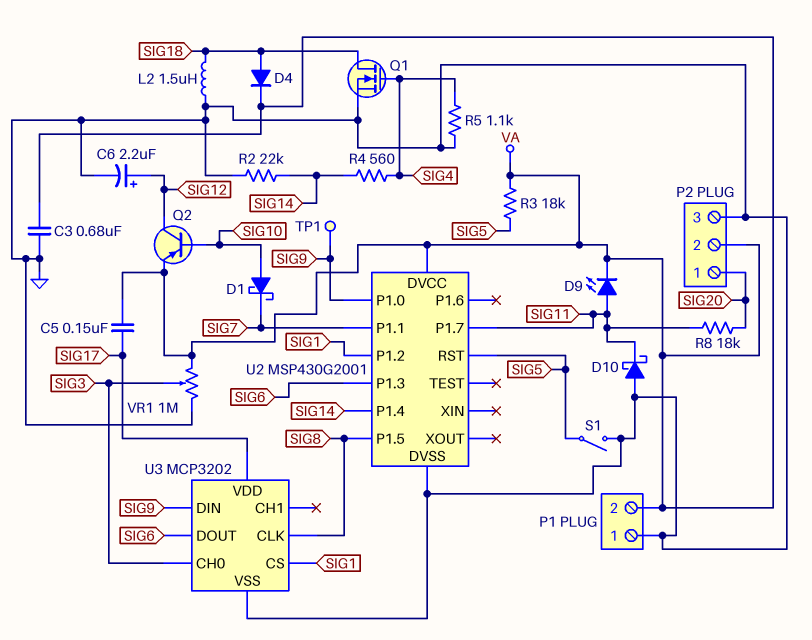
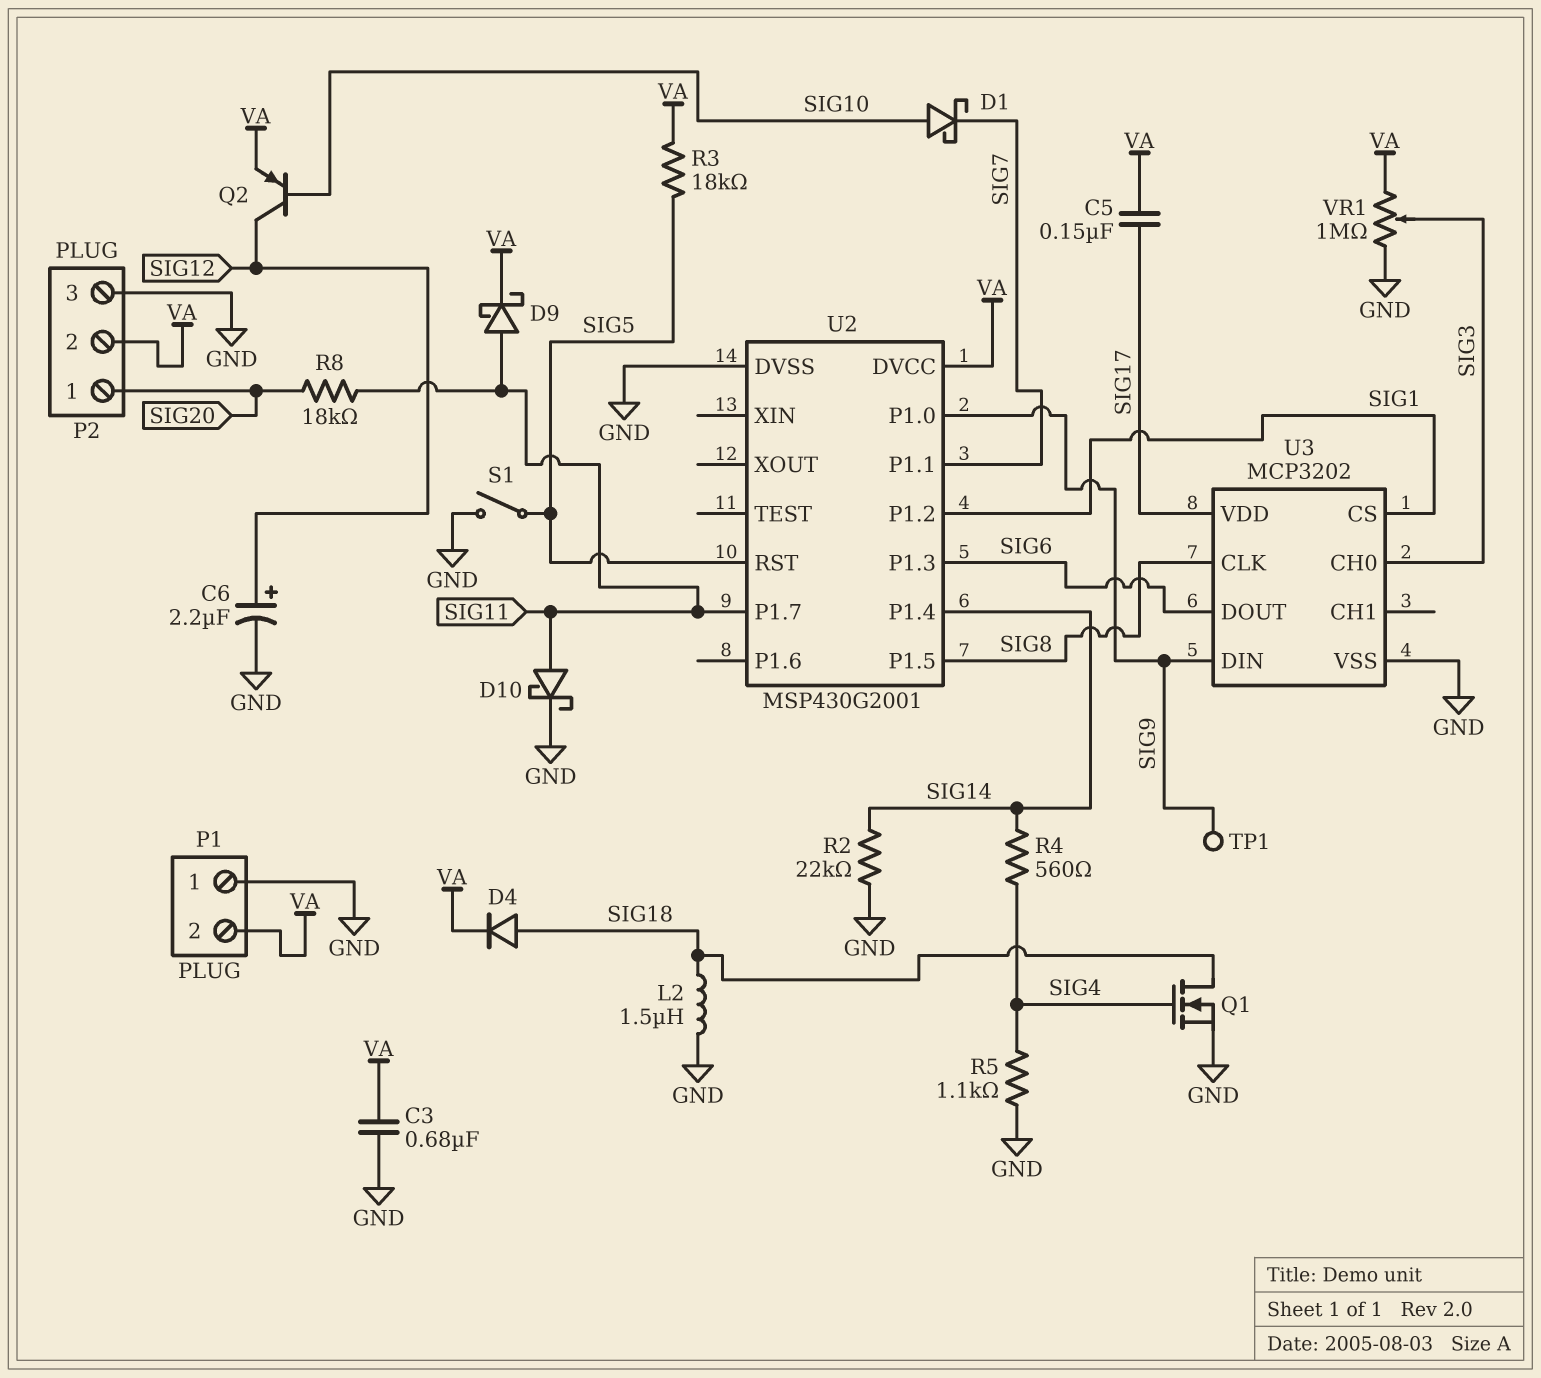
D9: LED (A SIG11, K VA) -> schottky (A SIG11, K VA)
D10: schottky (A GND, K SIG11) -> schottky (A SIG11, K GND)

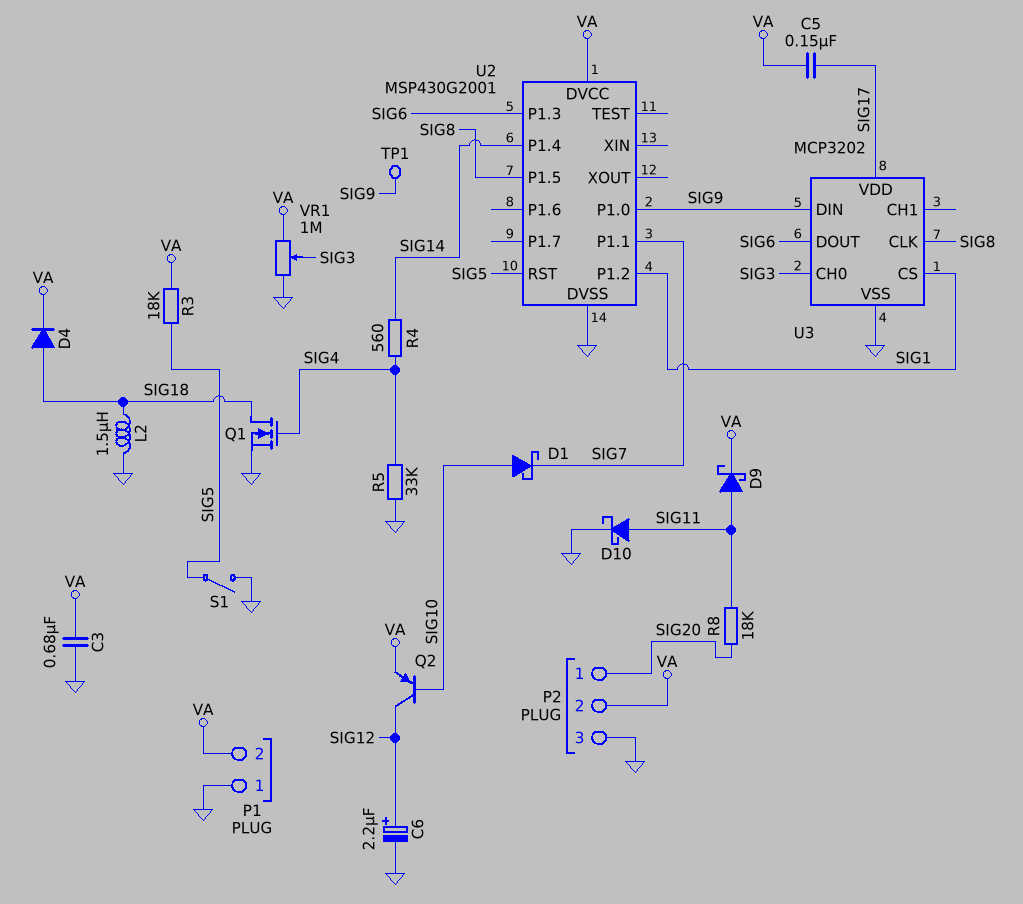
R2: 22k (GND, SIG14) -> none
R5: 1.1k (GND, SIG4) -> 33k (GND, SIG4)
U2 pin P1.7: SIG11 -> none

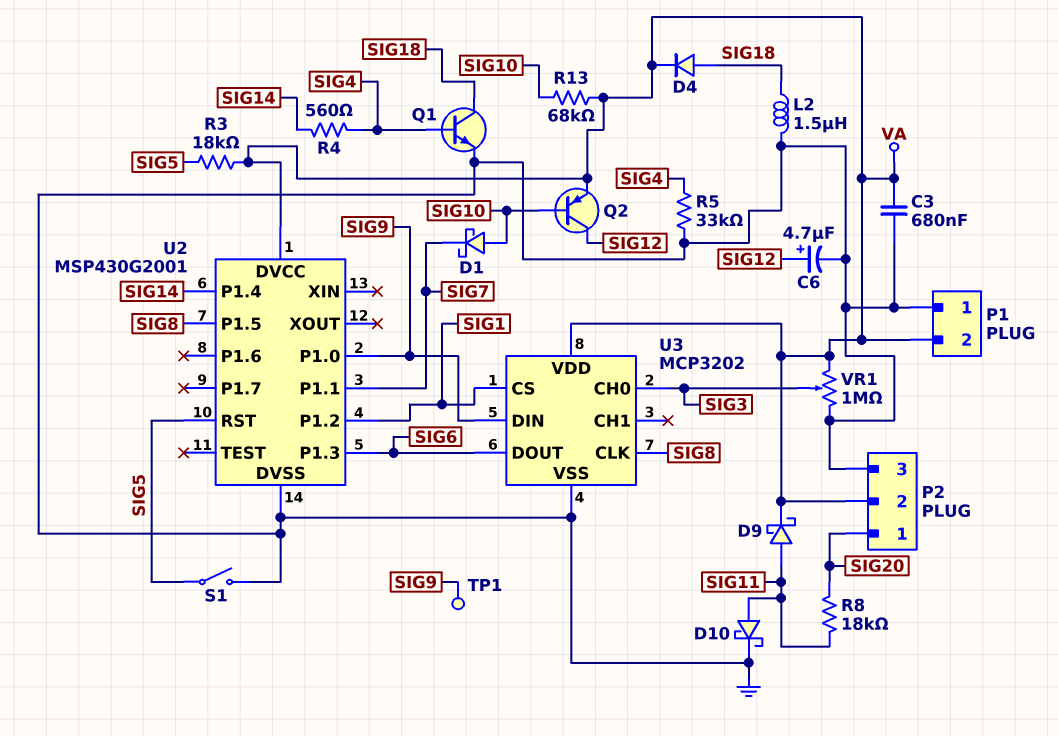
C5: 150nF (SIG17, VA) -> none
C6: 2.2uF (plus SIG12, minus GND) -> 4.7uF (plus SIG12, minus GND)
Q1: NMOS (G SIG4, D SIG18, S GND) -> NPN (B SIG4, C SIG18, E GND)
R13: none -> 68k (SIG10, VA)
U3 pin VDD: SIG17 -> VA

